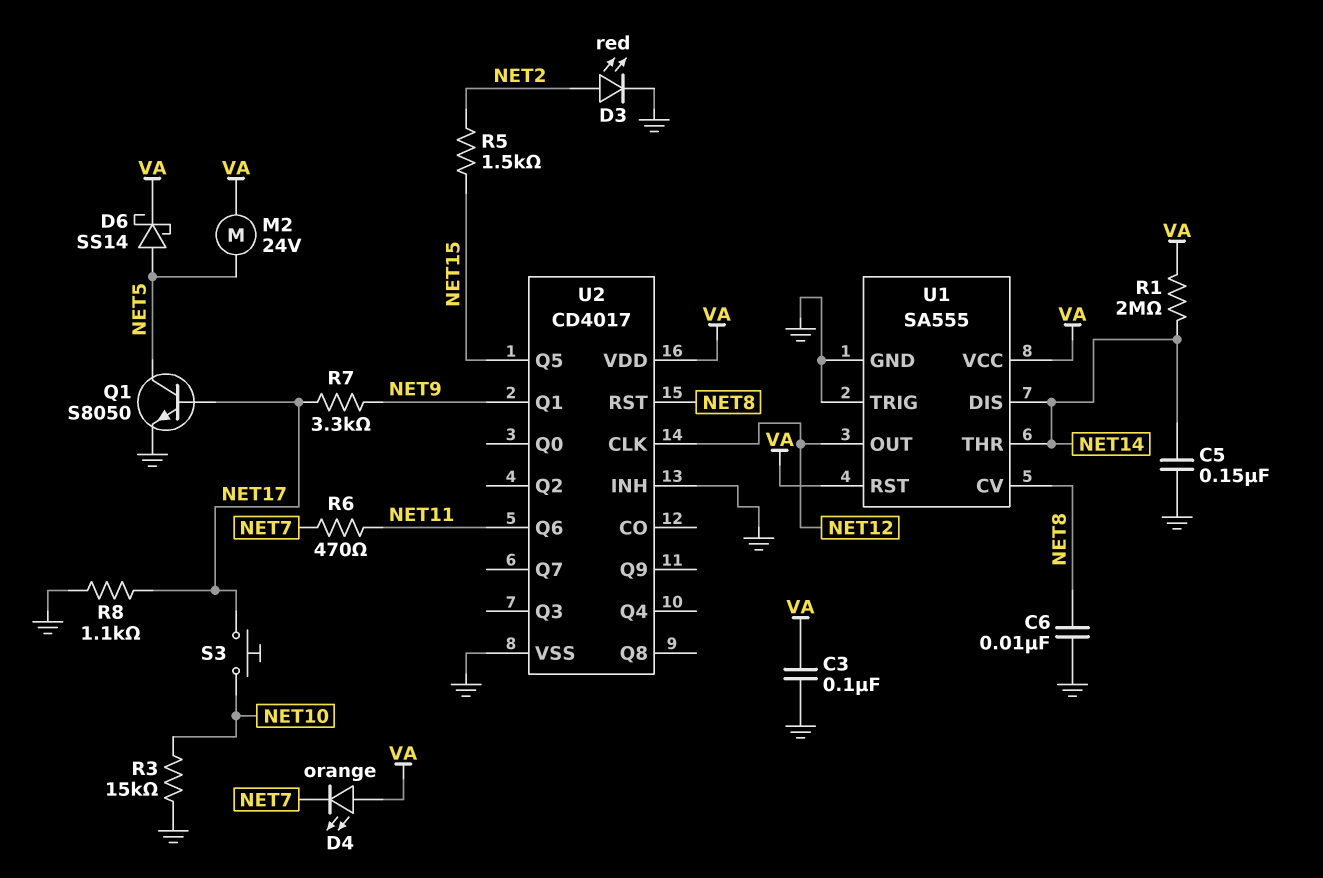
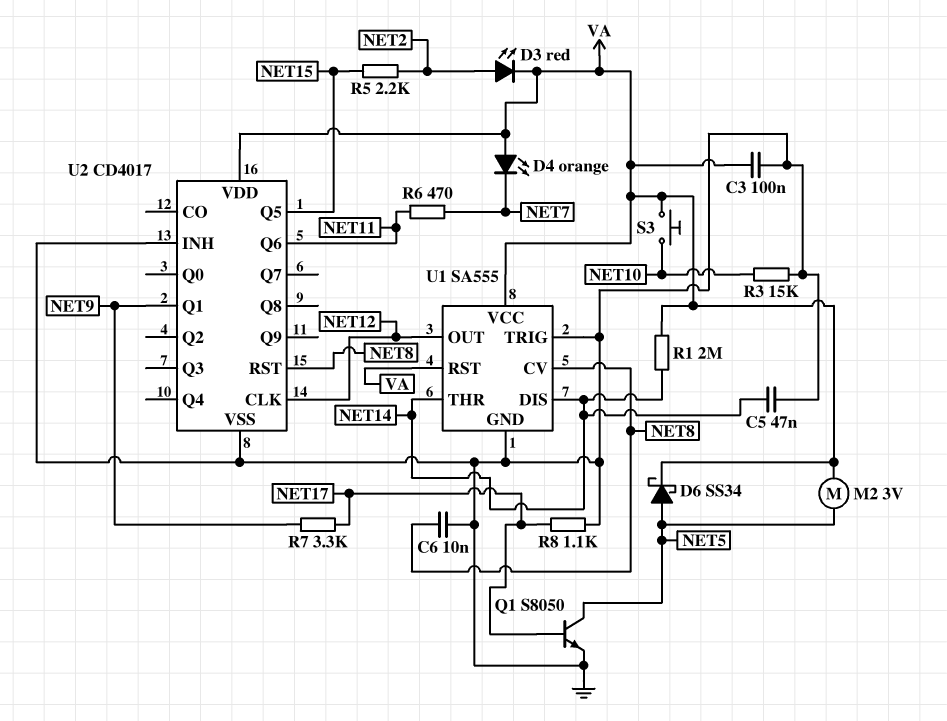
C5: 150nF (GND, NET14) -> 47nF (GND, NET14)
D3: LED red (A NET2, K GND) -> LED red (A NET2, K VA)
D6: schottky SS14 (A NET5, K VA) -> schottky SS34 (A NET5, K VA)
M2: motor 24V (NET5, VA) -> motor 3V (NET5, VA)
R5: 1.5k (NET2, NET15) -> 2.2k (NET2, NET15)
S3: button (NET10, NET17) -> button (NET10, VA)

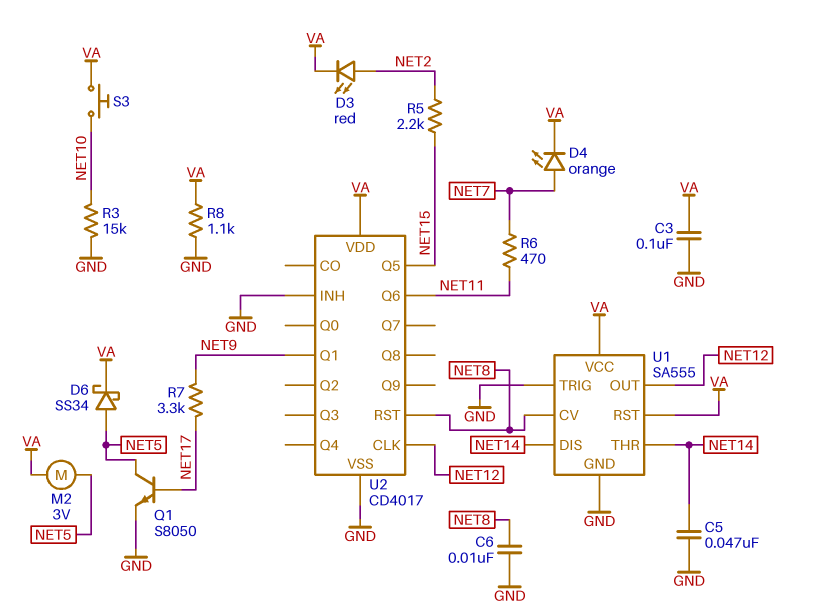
D4: LED orange (A VA, K NET7) -> LED orange (A NET7, K VA)
R1: 2M (NET14, VA) -> none
R8: 1.1k (GND, NET17) -> 1.1k (GND, VA)

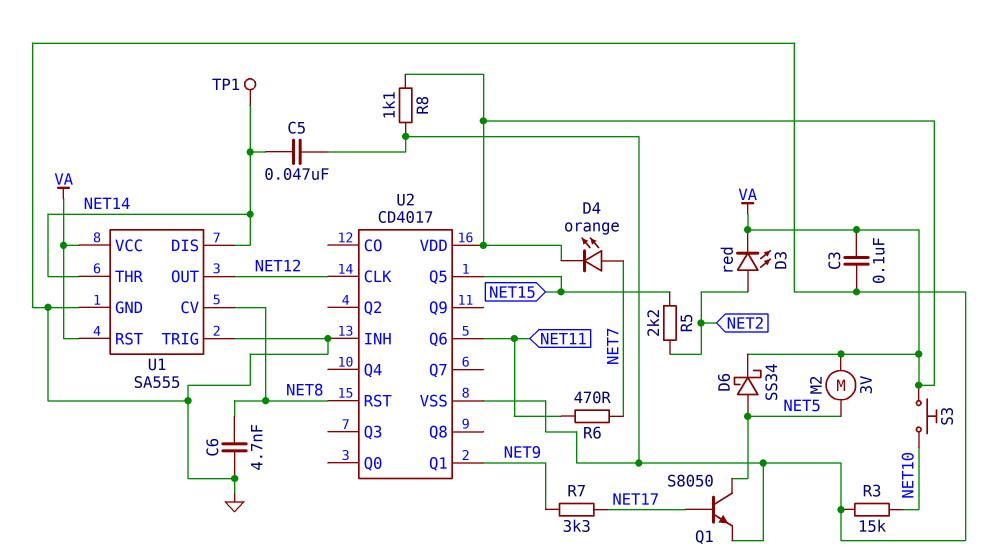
C6: 10nF (GND, NET8) -> 4.7nF (GND, NET8)
TP1: none -> test point (NET14)

